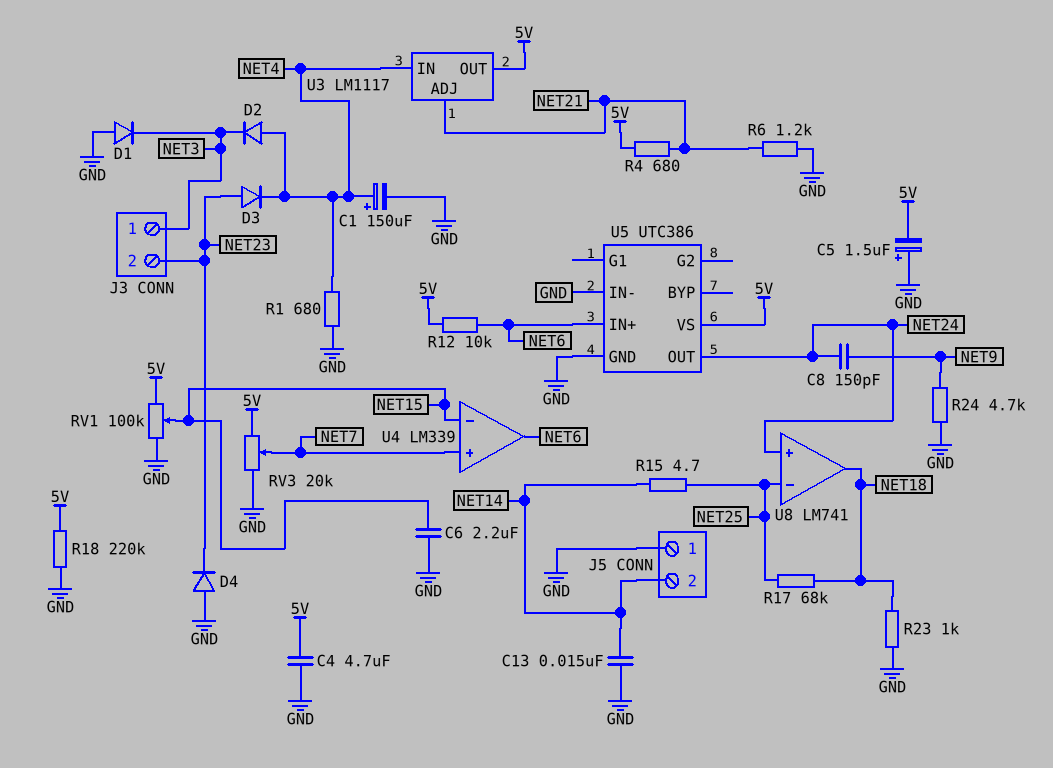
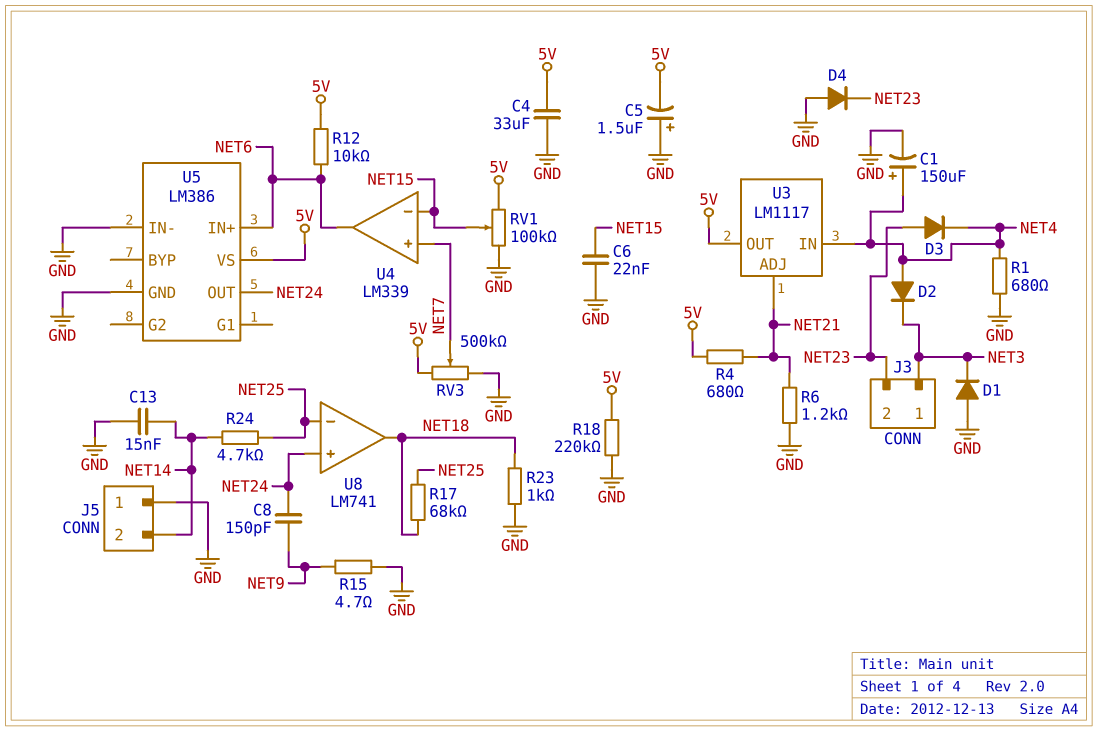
C4: 4.7uF (5V, GND) -> 33uF (5V, GND)
C6: 2.2uF (GND, NET15) -> 22nF (GND, NET15)
R15: 4.7 (NET14, NET25) -> 4.7 (GND, NET9)
R24: 4.7k (GND, NET9) -> 4.7k (NET14, NET25)
RV3: 20k (5V, GND, wiper NET7) -> 500k (5V, GND, wiper NET7)
U5: UTC386 -> LM386

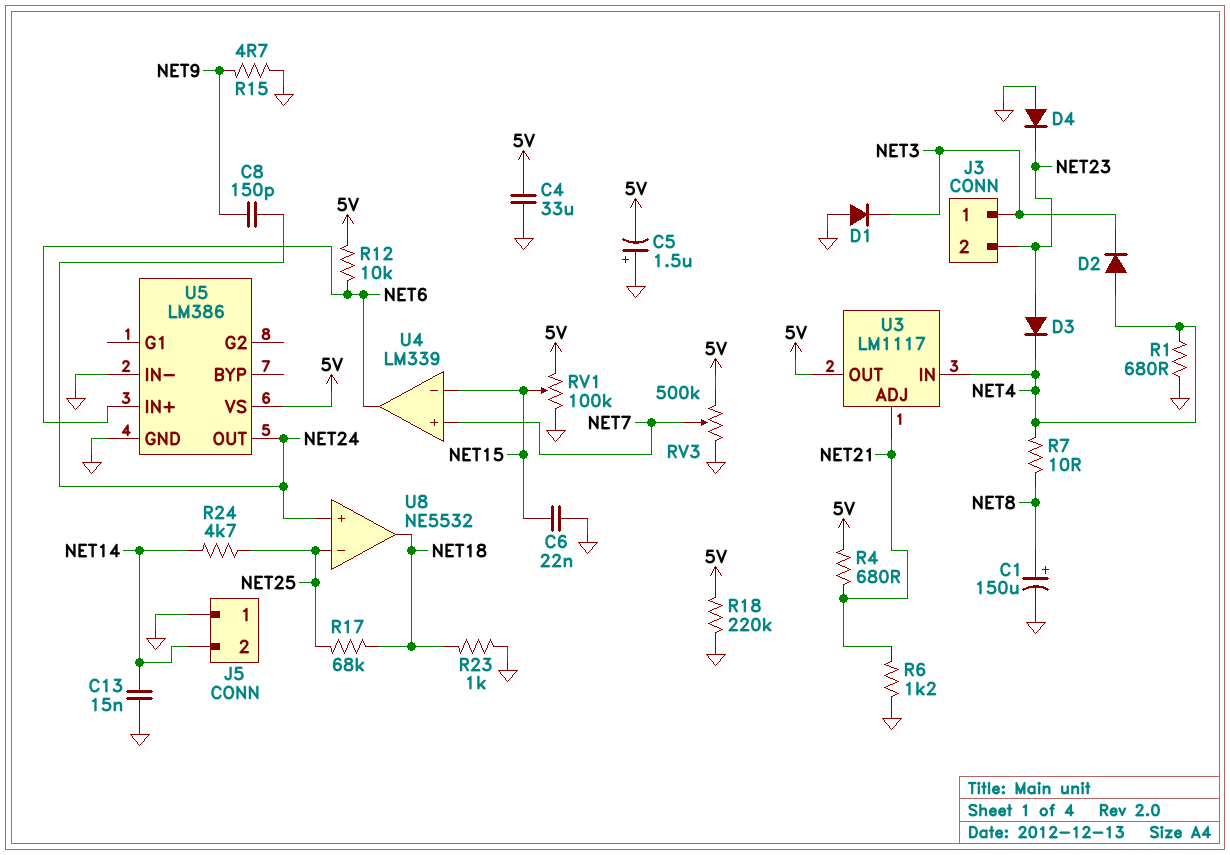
C1: 150uF (plus NET4, minus GND) -> 150uF (plus NET8, minus GND)
R7: none -> 10 (NET4, NET8)
U8: LM741 -> NE5532

